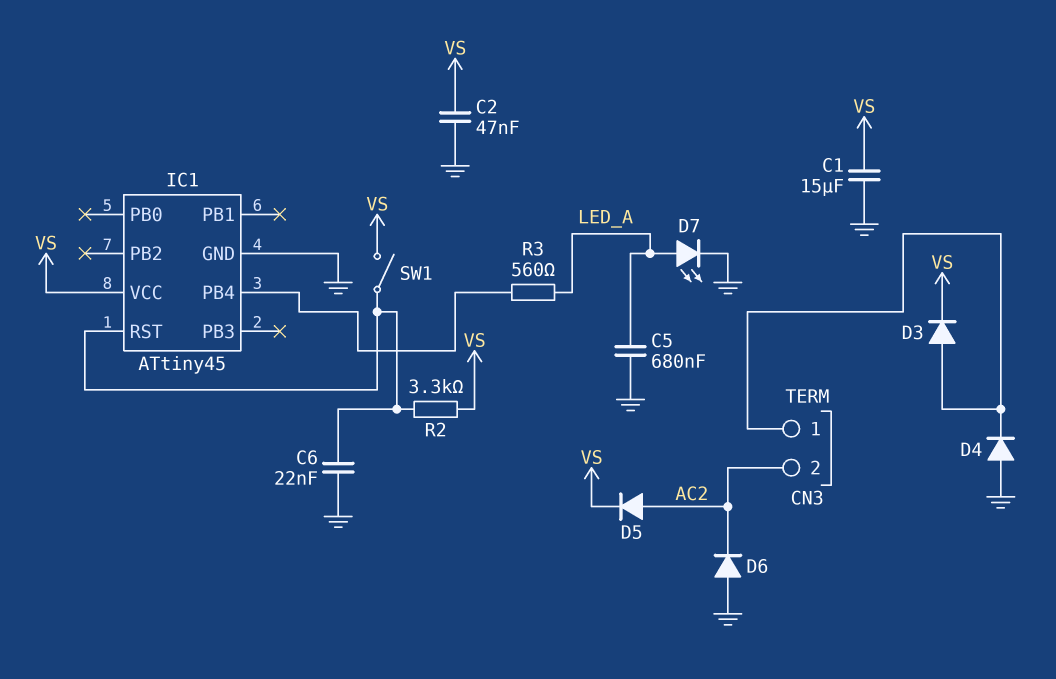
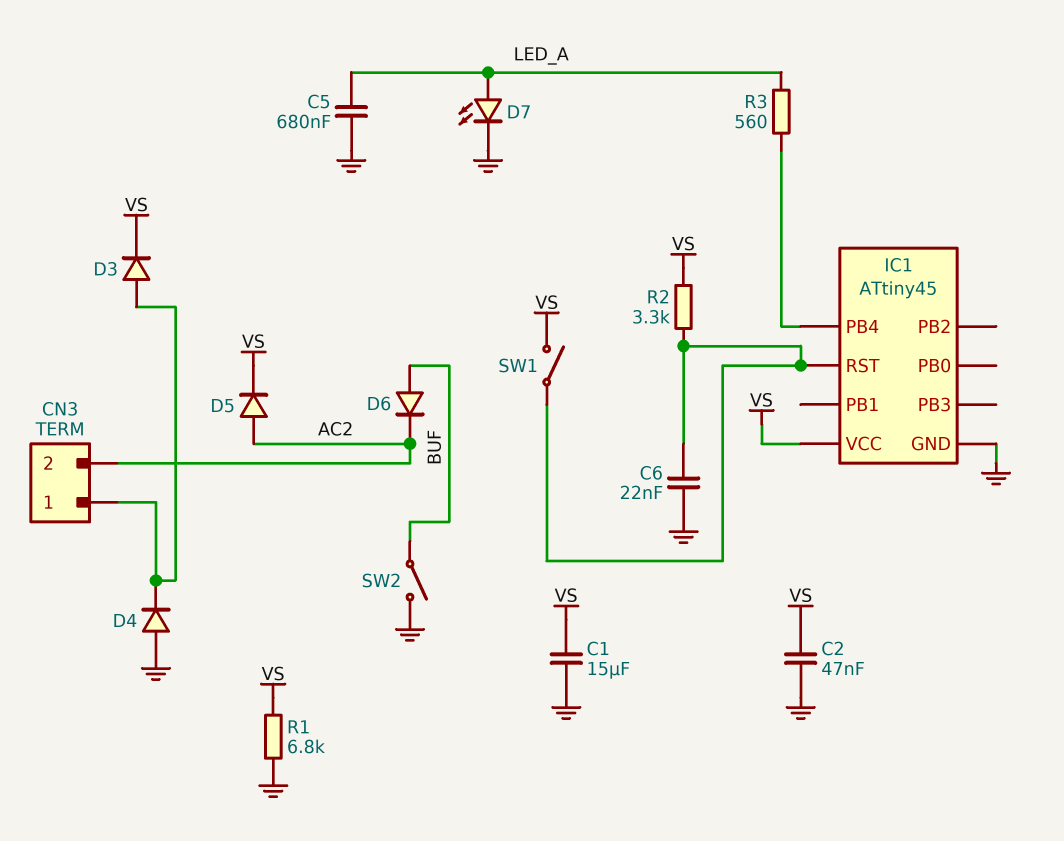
D6: diode (A GND, K AC2) -> diode (A BUF, K AC2)
R1: none -> 6.8k (GND, VS)
SW2: none -> switch (BUF, GND)

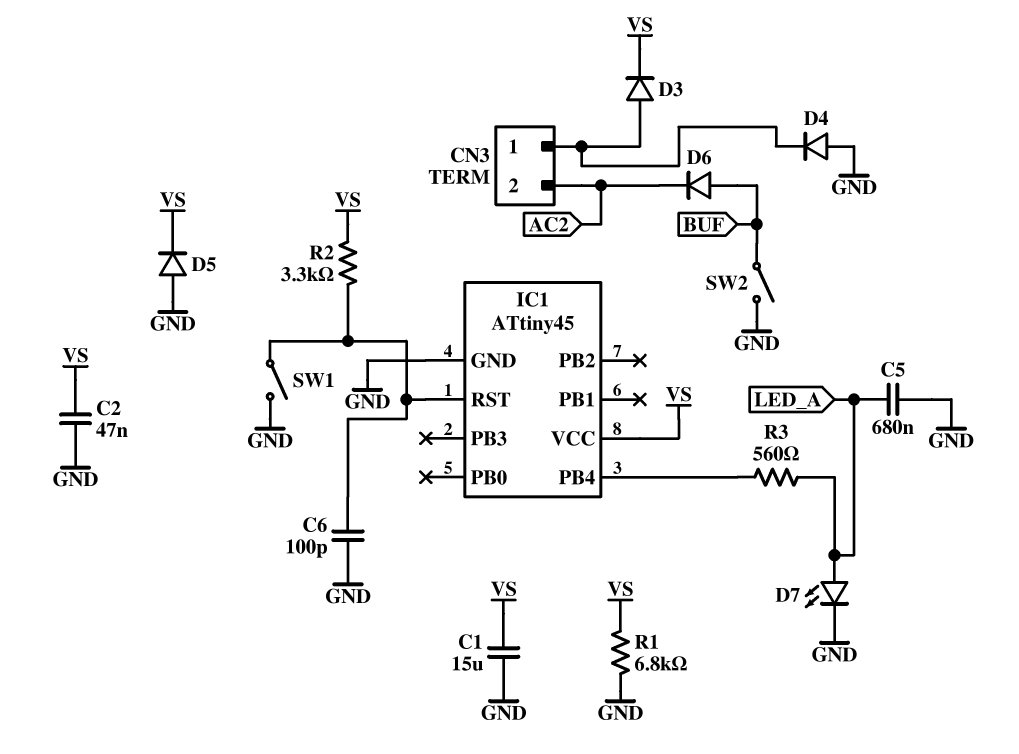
C6: 22nF (GND, IC1/RST) -> 100pF (GND, IC1/RST)
D5: diode (A AC2, K VS) -> diode (A GND, K VS)
SW1: switch (IC1/RST, VS) -> switch (GND, IC1/RST)

